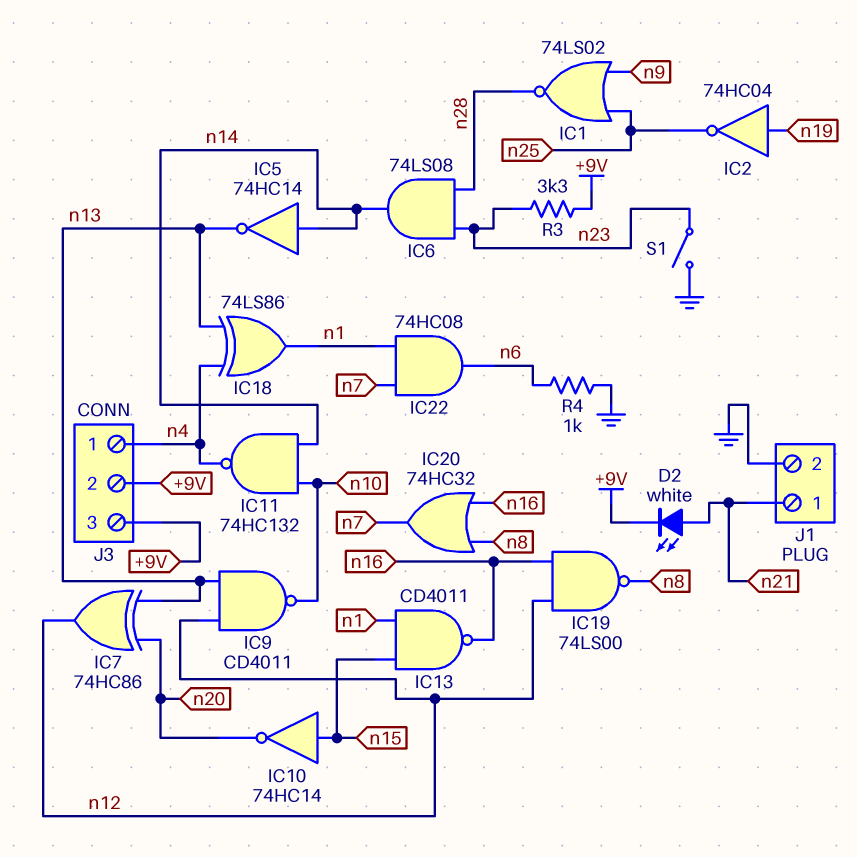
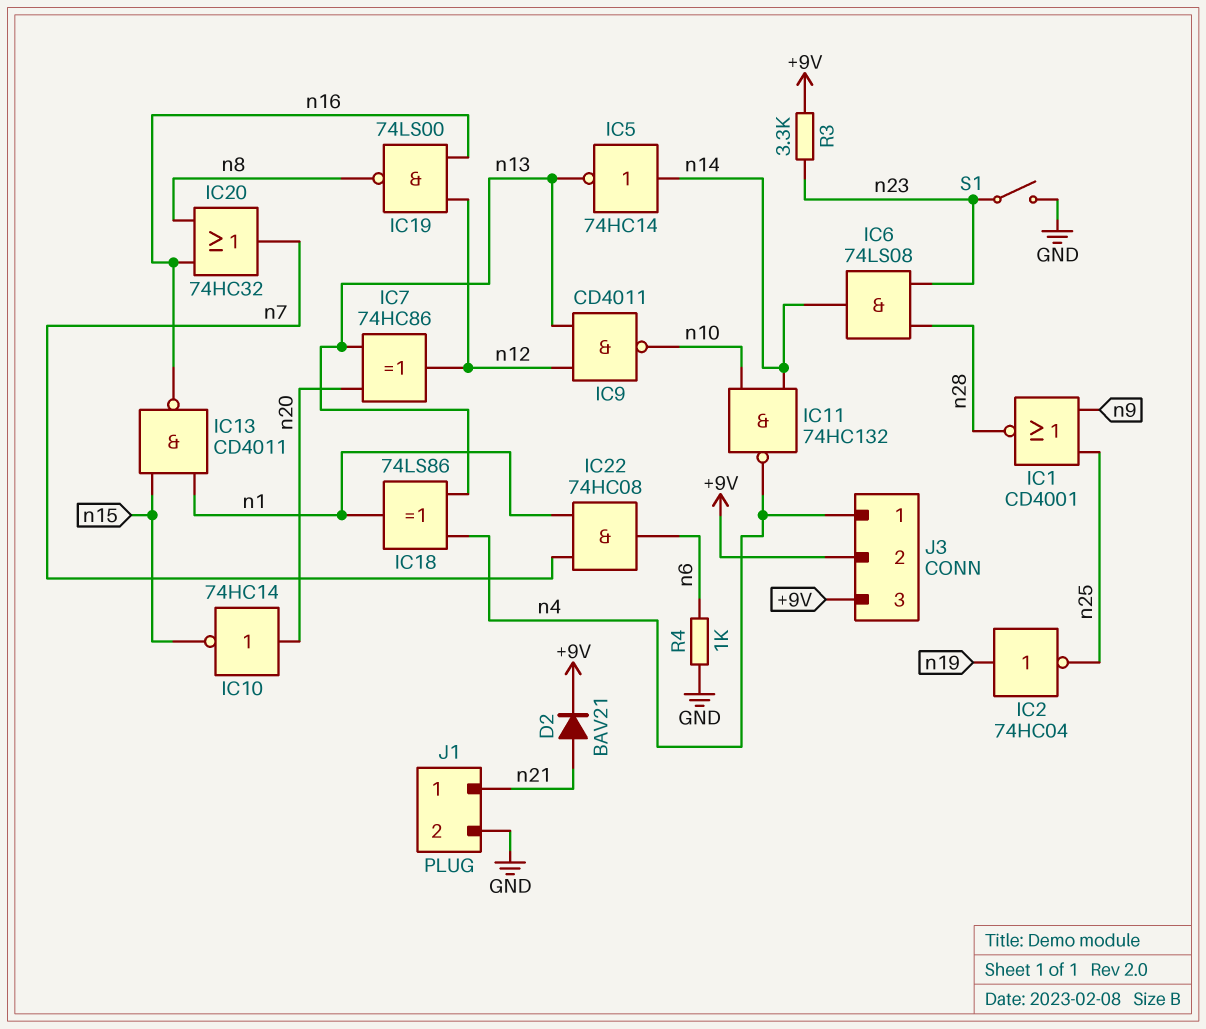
D2: LED white (A n21, K +9V) -> diode BAV21 (A n21, K +9V)
IC1: NOR 74LS02 (in n9, in n25, out n28) -> NOR CD4001 (in n9, in n25, out n28)
IC10: NOT 74HC14 (in n15, out n20) -> NOT 74HC14 (in n20, out n15)

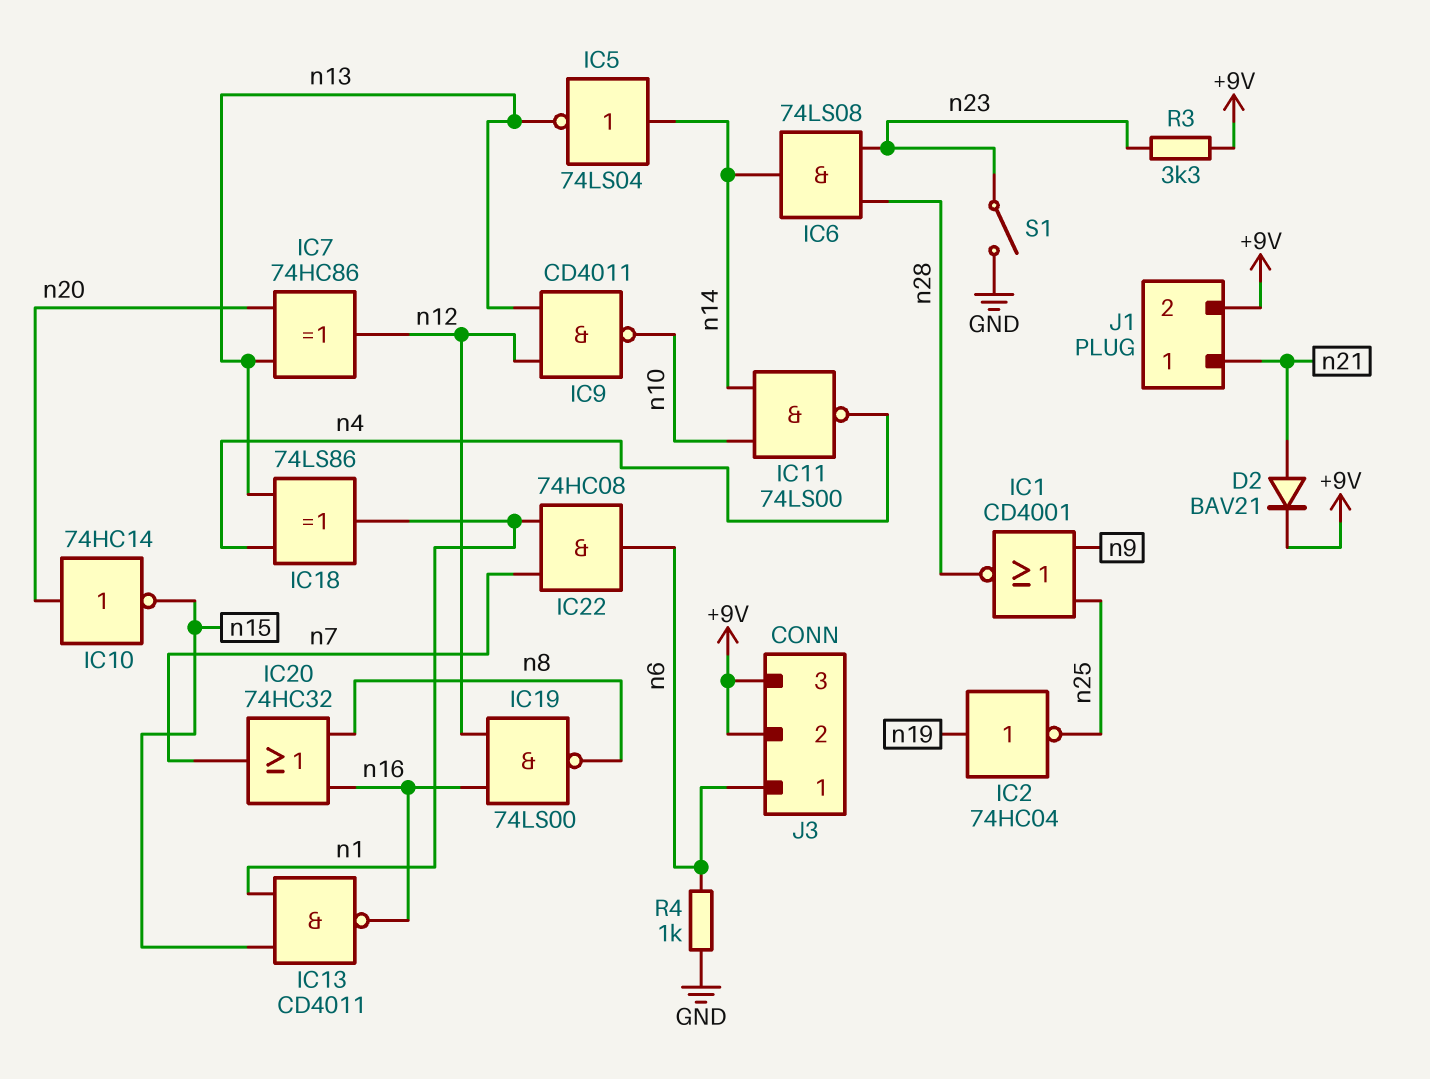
IC5: NOT 74HC14 (in n14, out n13) -> NOT 74LS04 (in n14, out n13)
IC11: NAND 74HC132 (in n10, in n14, out n4) -> NAND 74LS00 (in n10, in n14, out n4)
J1 pin 2: GND -> +9V
J3 pin 1: n4 -> n6

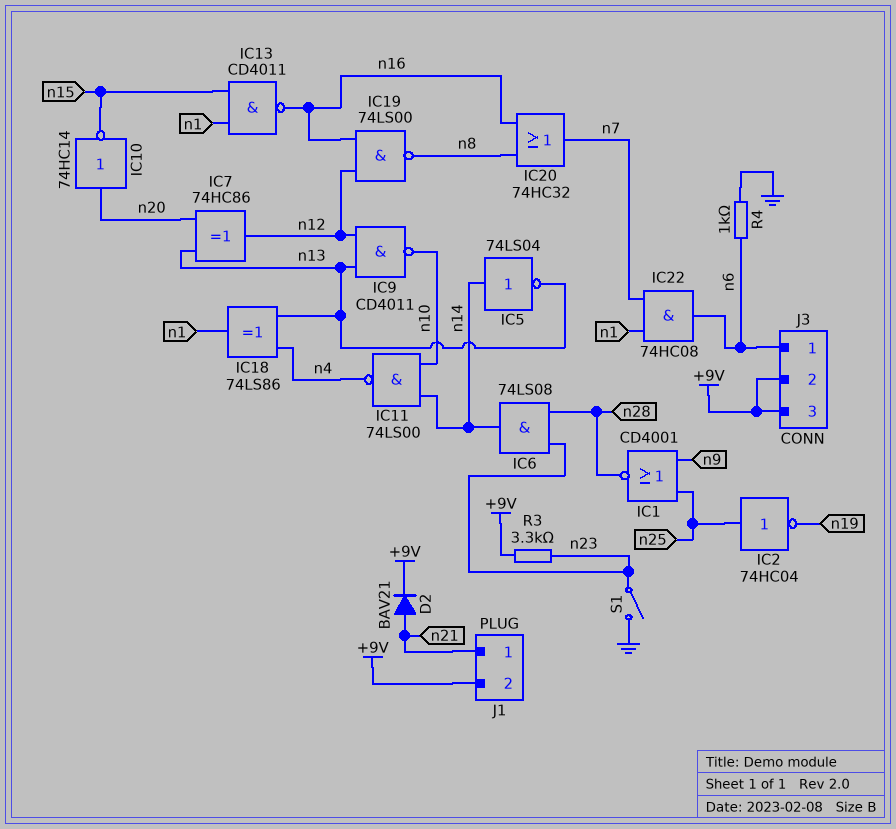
IC2: NOT 74HC04 (in n19, out n25) -> NOT 74HC04 (in n25, out n19)

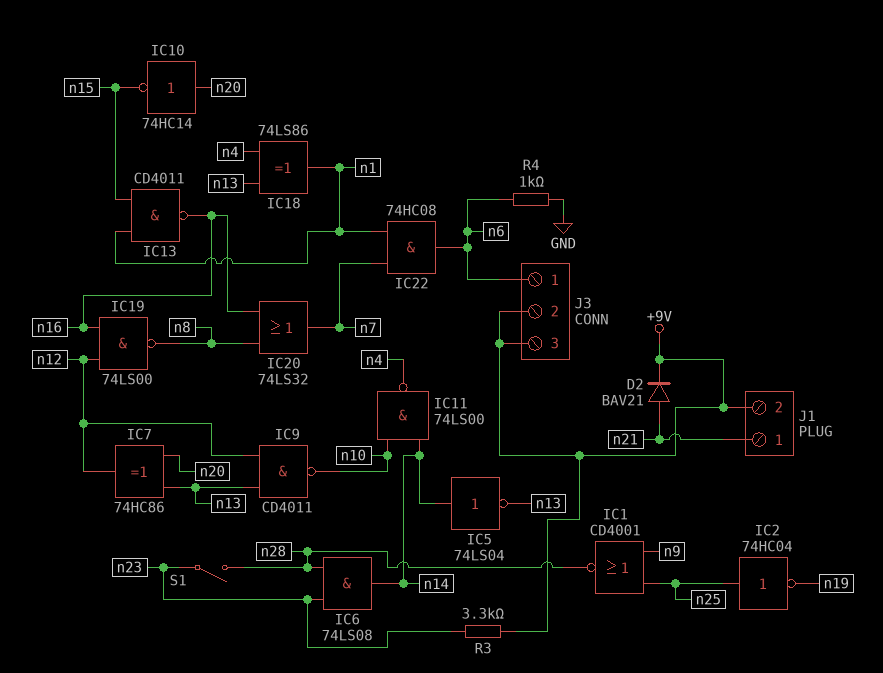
IC20: OR 74HC32 (in n8, in n16, out n7) -> OR 74LS32 (in n8, in n16, out n7)
S1: switch (GND, n23) -> switch (n23, n28)

